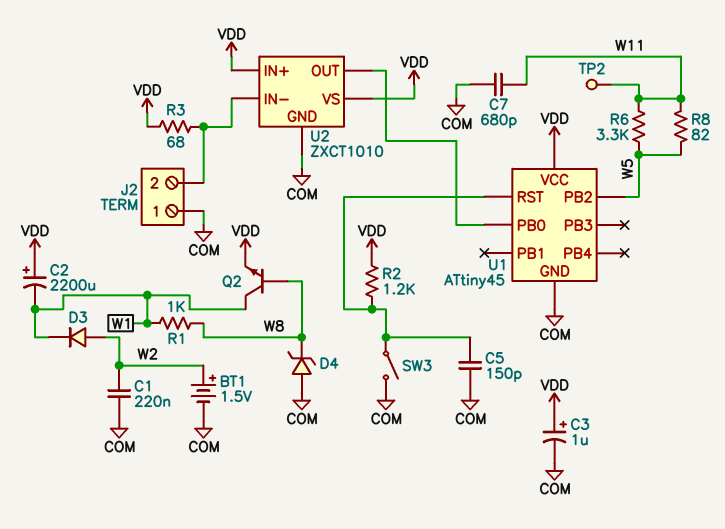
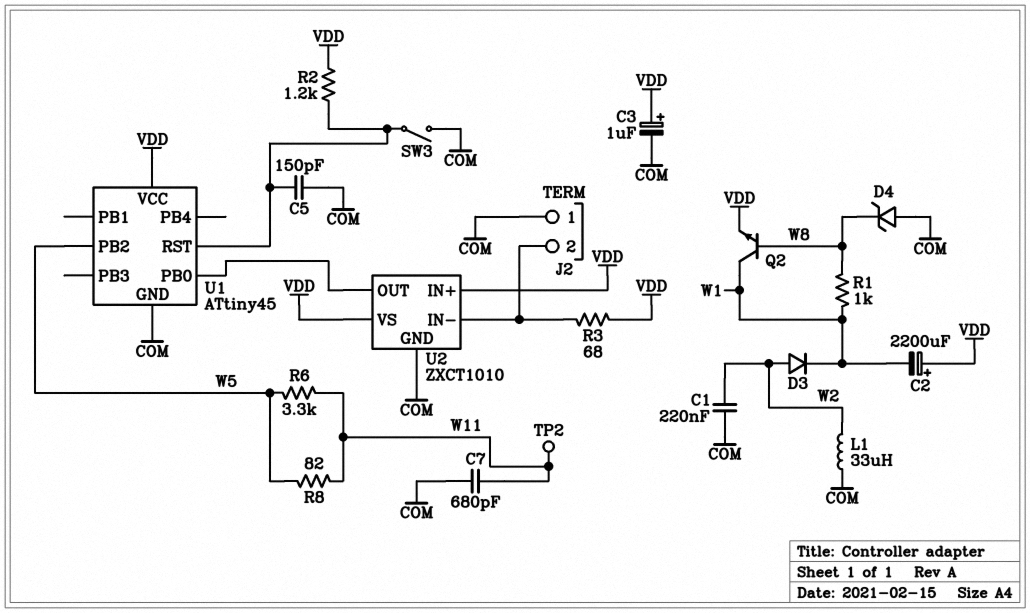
BT1: 1.5V (plus W2, minus COM) -> none
L1: none -> 33uH (COM, W2)

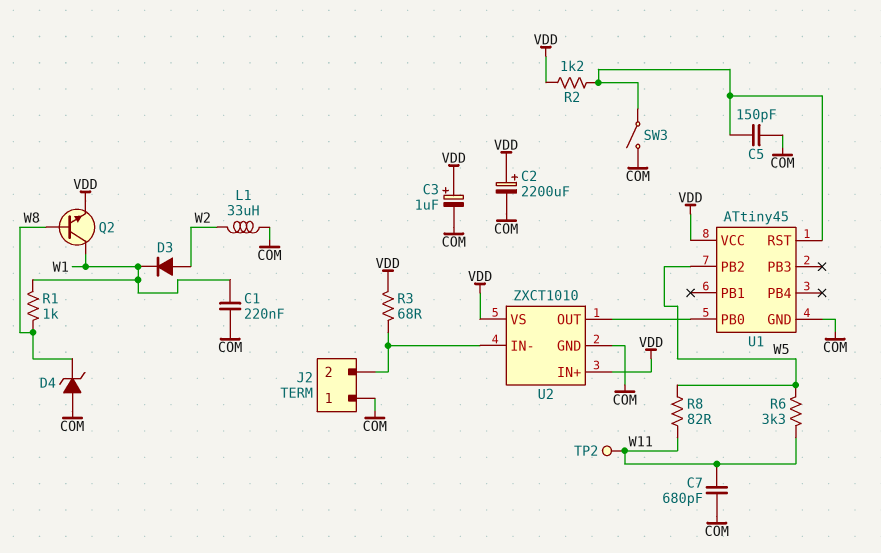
C1: 220nF (COM, W2) -> 220nF (COM, W1)
C2: 2200uF (plus VDD, minus W1) -> 2200uF (plus VDD, minus COM)

